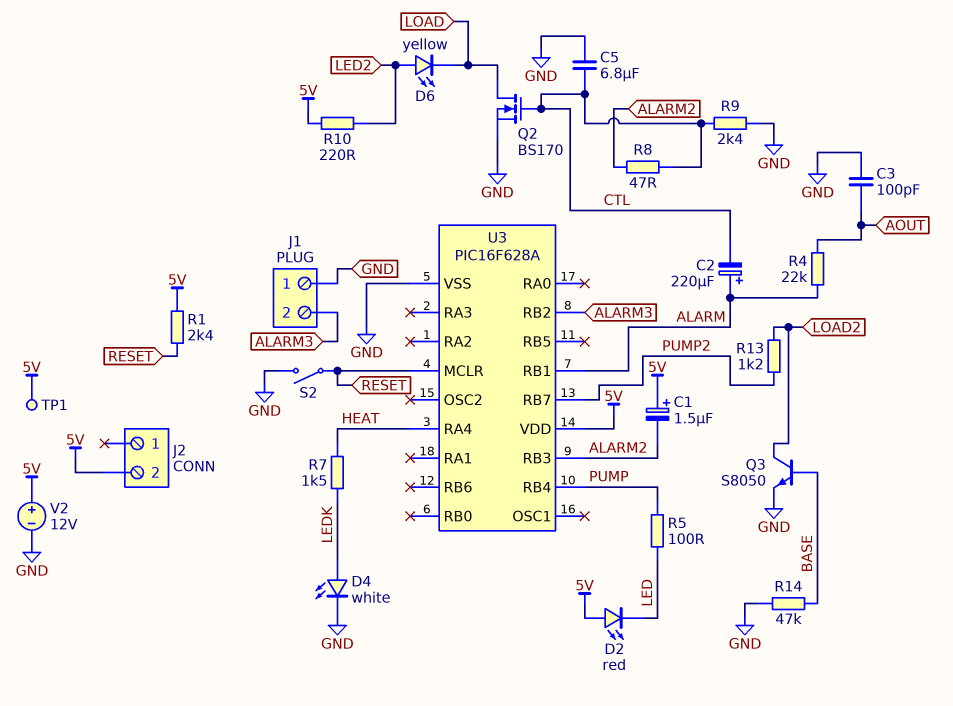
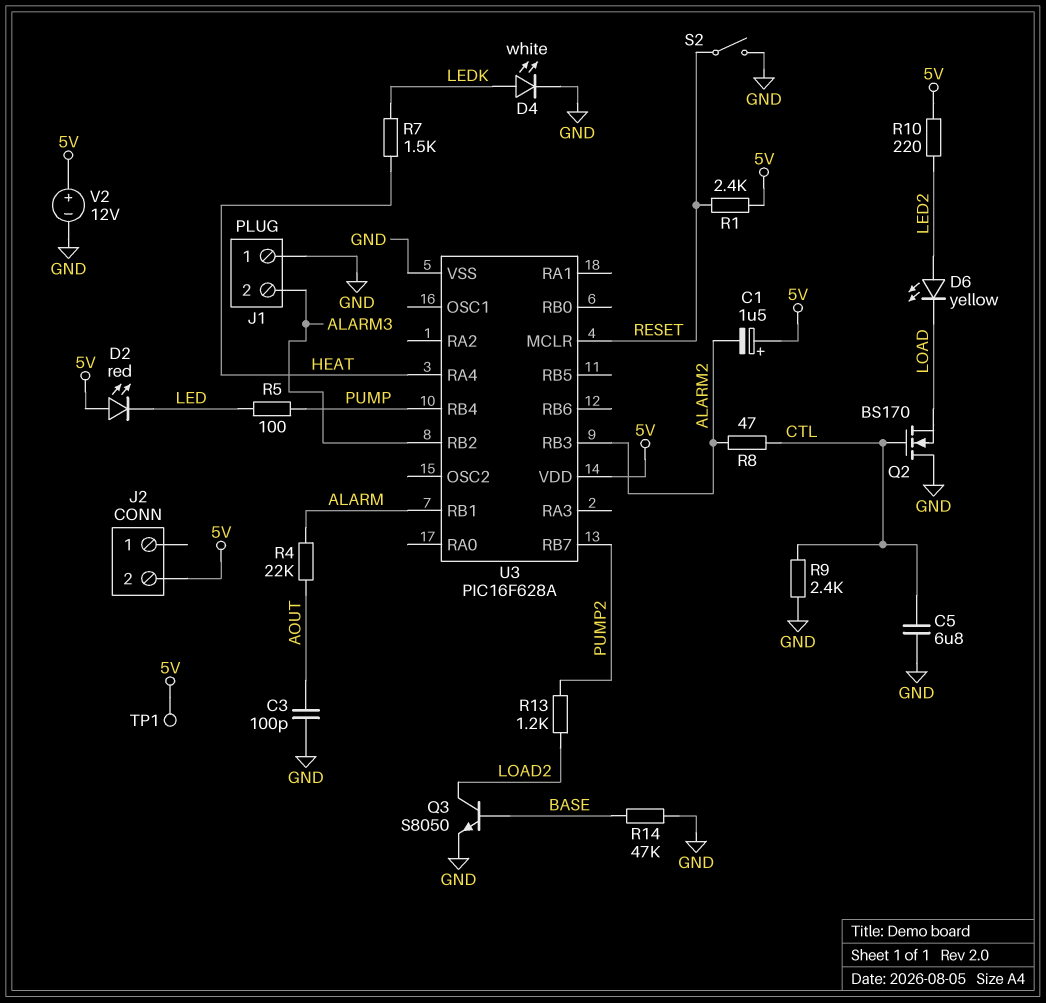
C2: 220uF (plus ALARM, minus CTL) -> none
Q2: NMOS BS170 (G CTL, D LOAD, S GND) -> NMOS BS170 (G CTL, D GND, S LOAD)

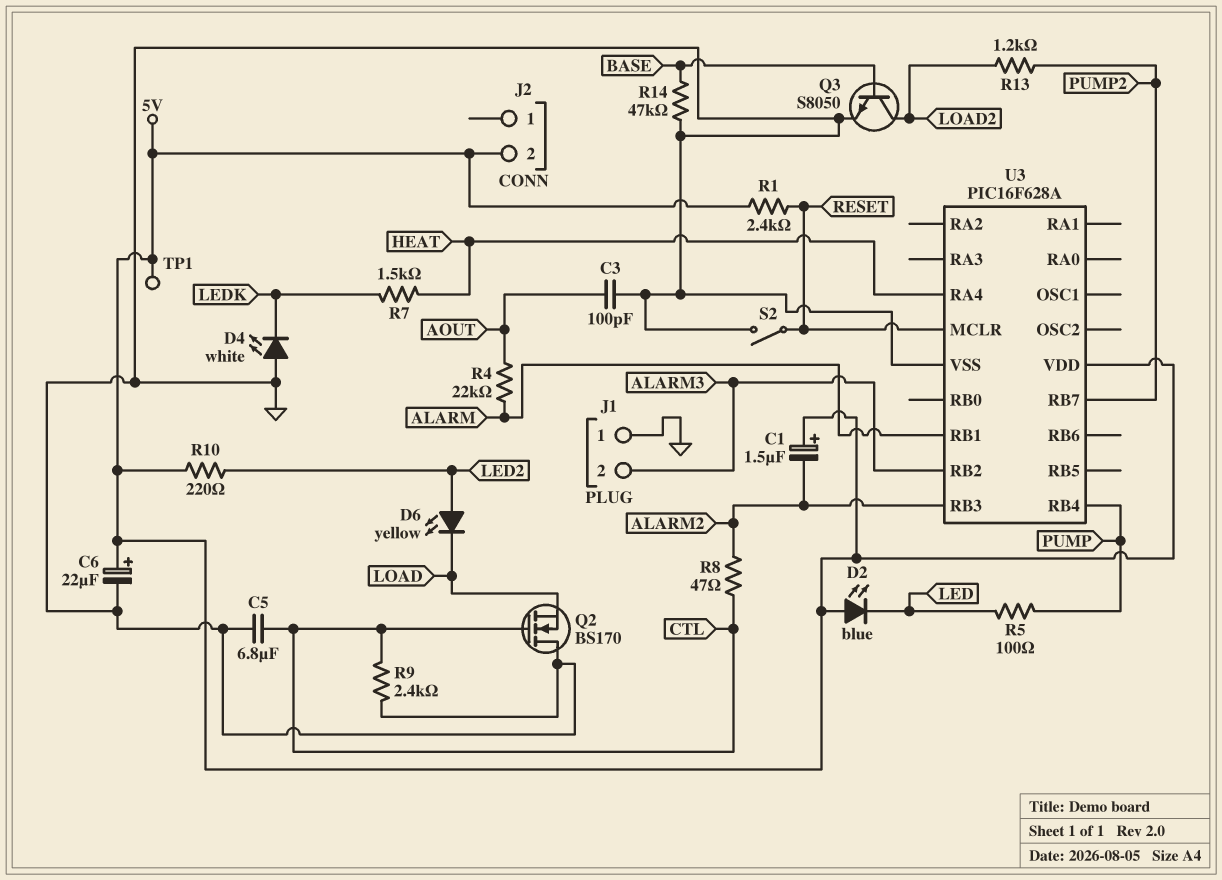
C6: none -> 22uF (plus 5V, minus GND)
D2: LED red (A 5V, K LED) -> LED blue (A 5V, K LED)
D4: LED white (A LEDK, K GND) -> LED white (A GND, K LEDK)
V2: 12V (plus 5V, minus GND) -> none

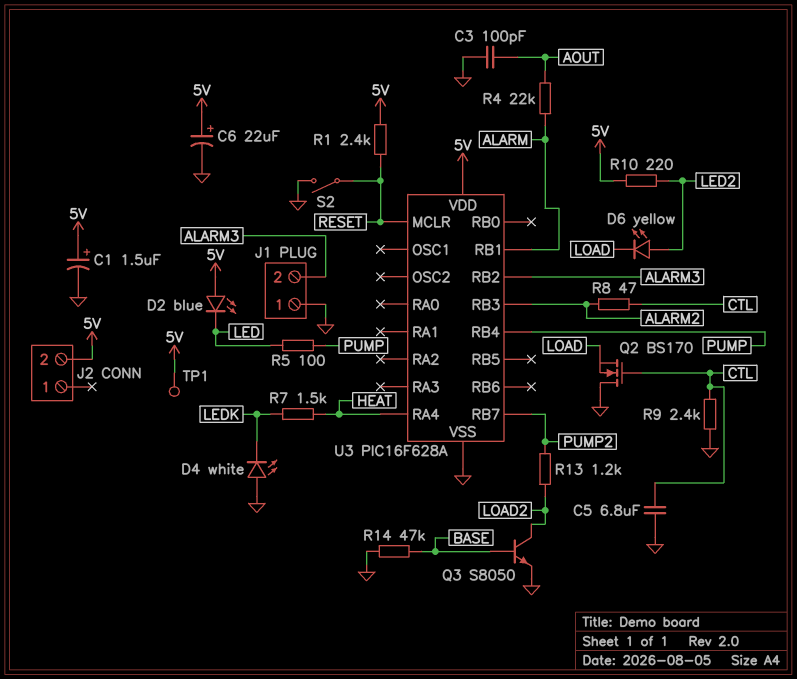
C1: 1.5uF (plus 5V, minus ALARM2) -> 1.5uF (plus 5V, minus GND)

